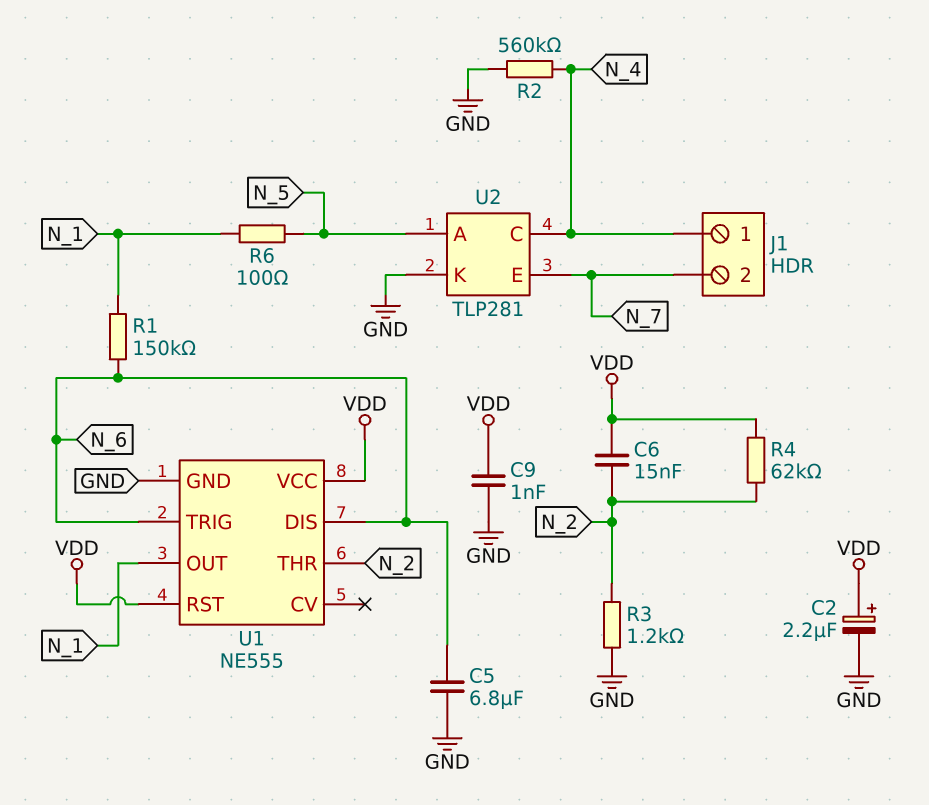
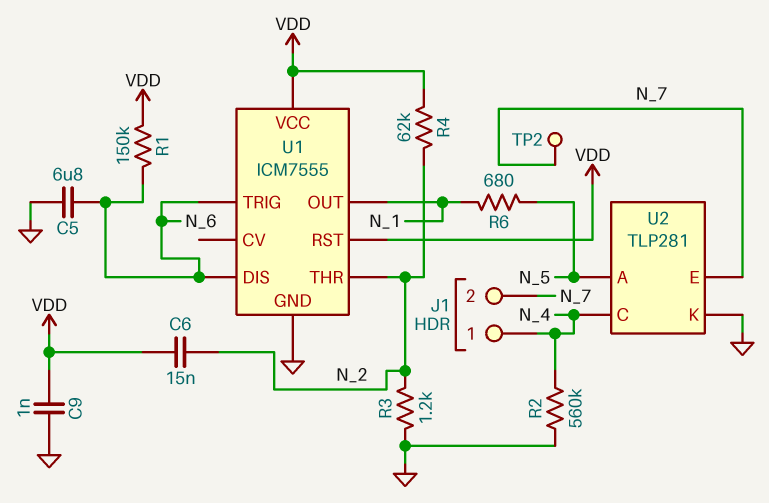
C2: 2.2uF (plus VDD, minus GND) -> none
R1: 150k (N_1, N_6) -> 150k (N_6, VDD)
R6: 100 (N_1, N_5) -> 680 (N_1, N_5)
TP2: none -> test point (N_7)
U1: NE555 -> ICM7555

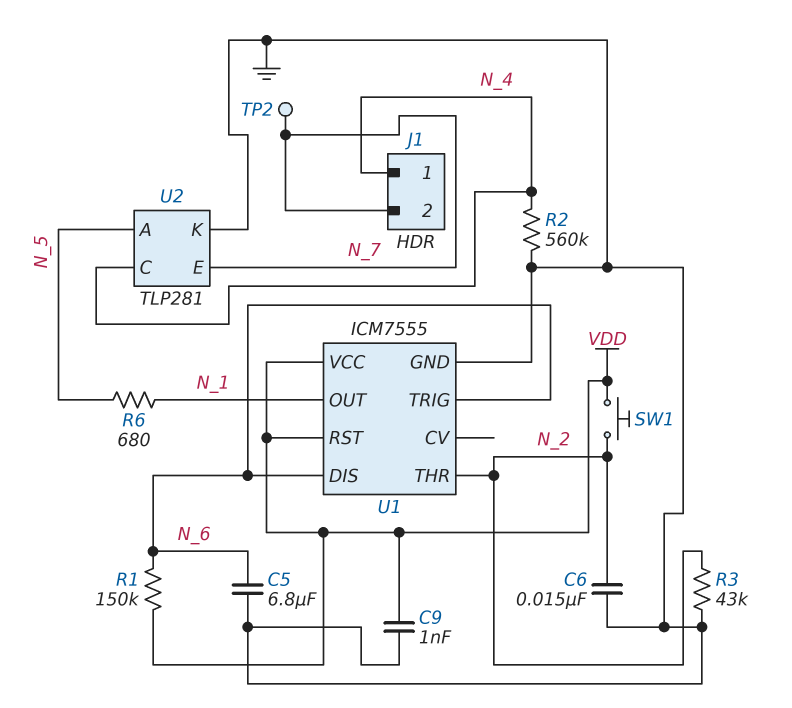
C6: 15nF (N_2, VDD) -> 15nF (GND, N_2)
R3: 1.2k (GND, N_2) -> 43k (GND, N_2)
R4: 62k (N_2, VDD) -> none
SW1: none -> button (N_2, VDD)

